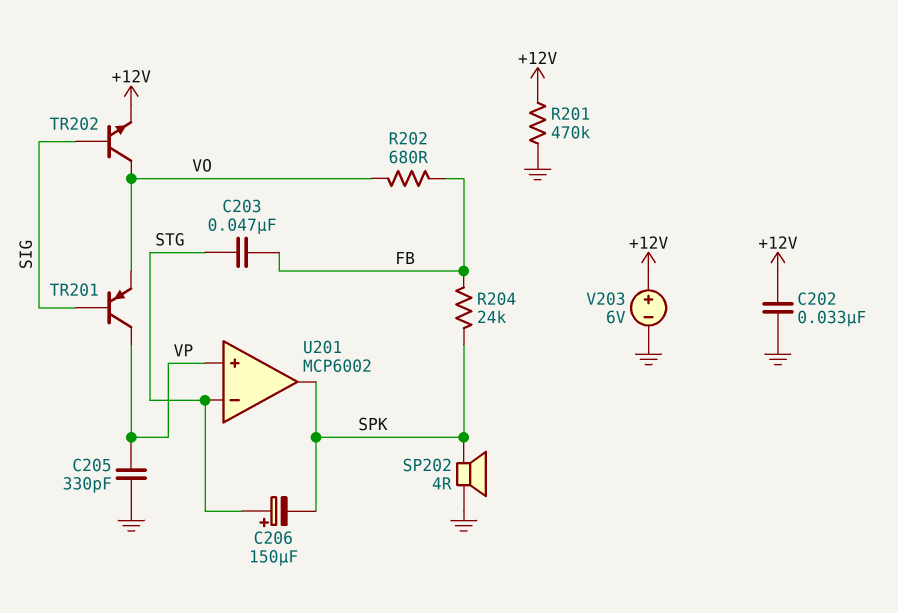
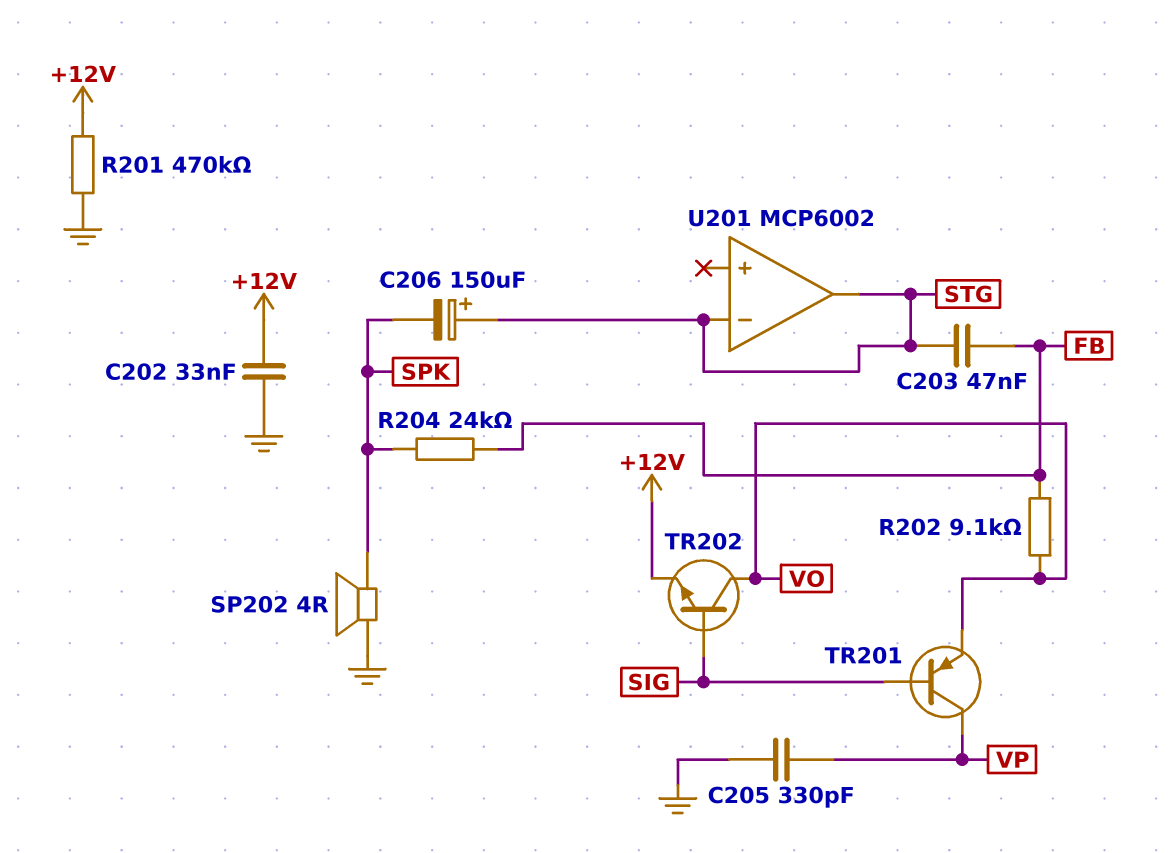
R202: 680 (FB, VO) -> 9.1k (FB, VO)
U201 pin in+: VP -> none
U201 pin out: SPK -> STG
V203: 6V (plus +12V, minus GND) -> none

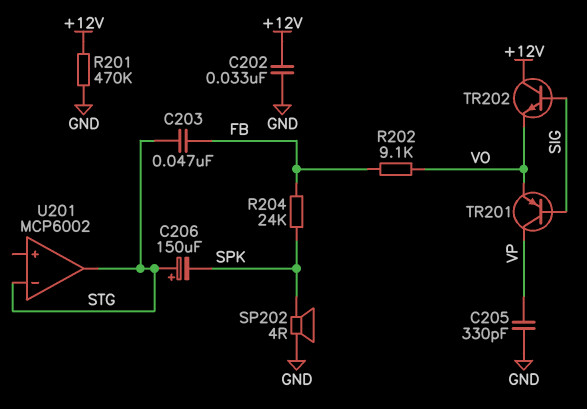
TR202: NPN (B SIG, C VO, E +12V) -> NPN (B SIG, C +12V, E VO)

